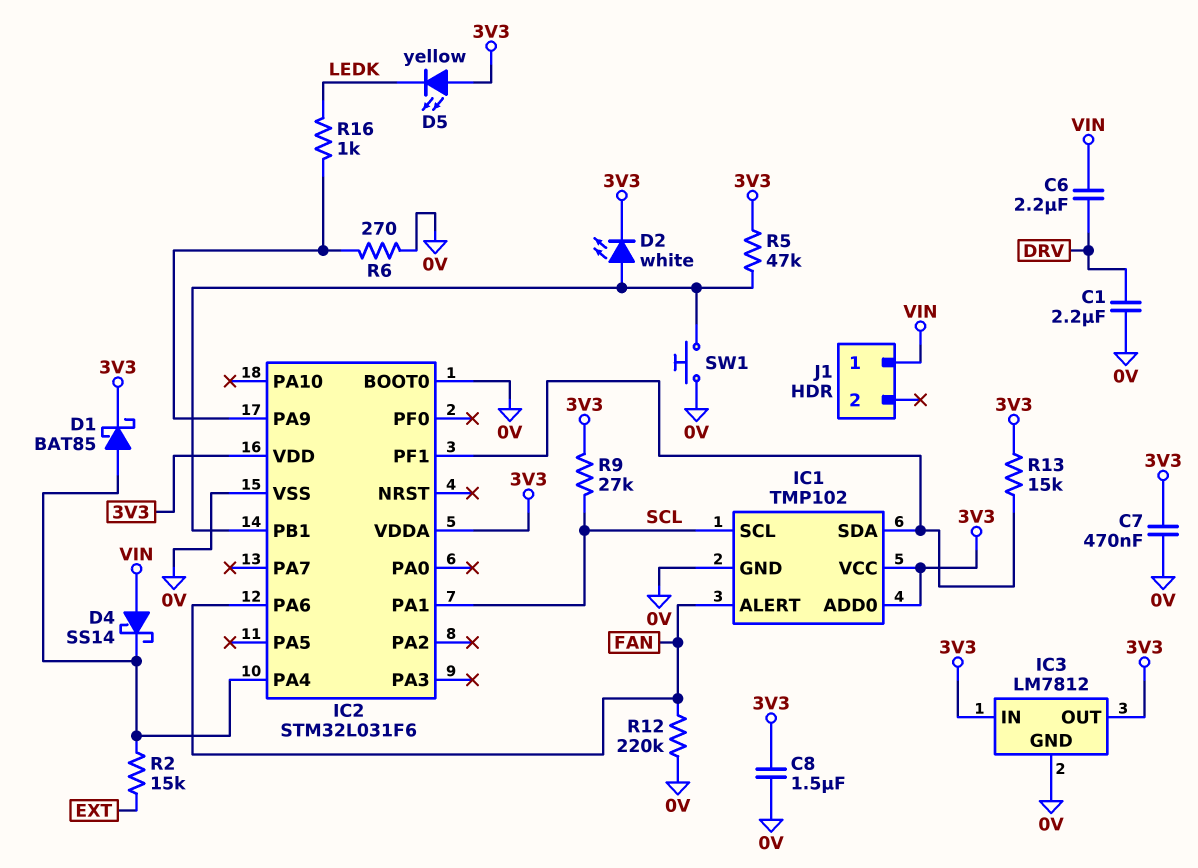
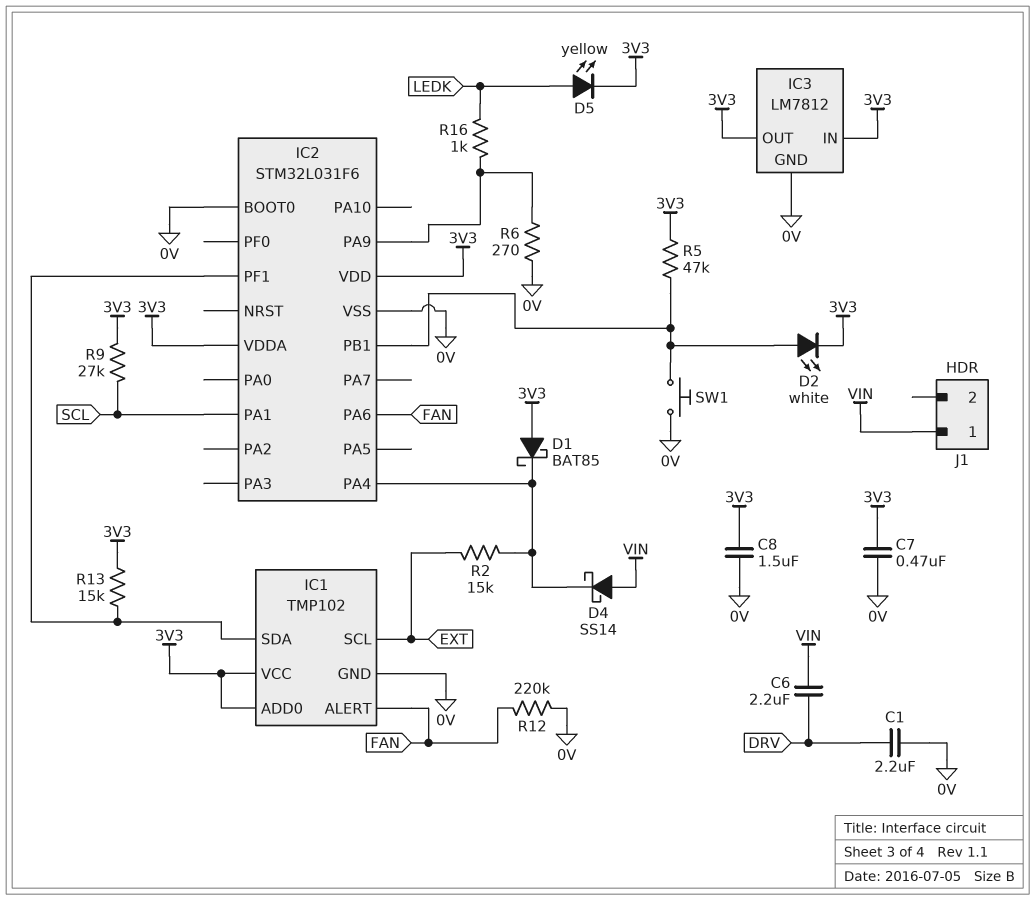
D1: schottky BAT85 (A IC2/PA4, K 3V3) -> schottky BAT85 (A 3V3, K IC2/PA4)
D5: LED yellow (A 3V3, K LEDK) -> LED yellow (A LEDK, K 3V3)
IC1 pin SCL: SCL -> EXT

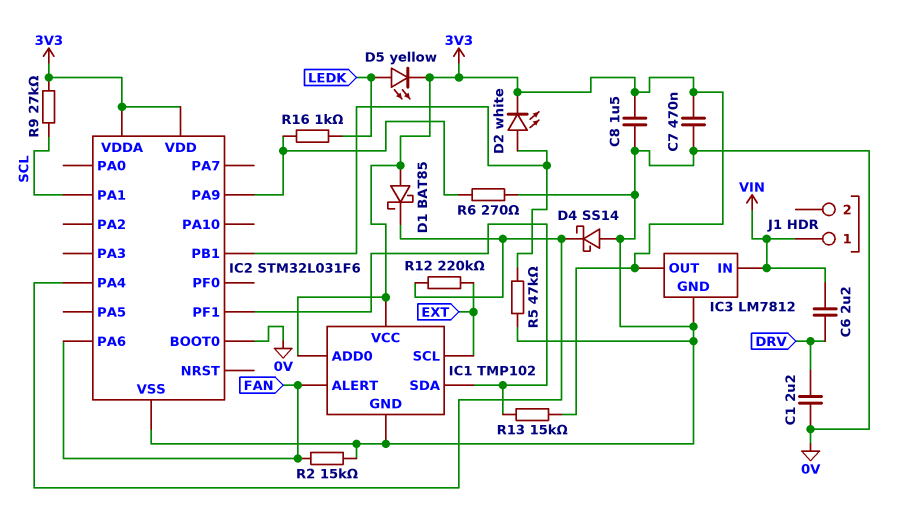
D4: schottky SS14 (A VIN, K IC2/PA4) -> schottky SS14 (A 0V, K IC2/PA4)
IC3 pin IN: 3V3 -> VIN
R2: 15k (EXT, IC2/PA4) -> 15k (0V, FAN)
R5: 47k (3V3, IC2/PB1) -> 47k (0V, IC2/PB1)
R12: 220k (0V, FAN) -> 220k (EXT, IC2/PA4)
SW1: button (0V, IC2/PB1) -> none

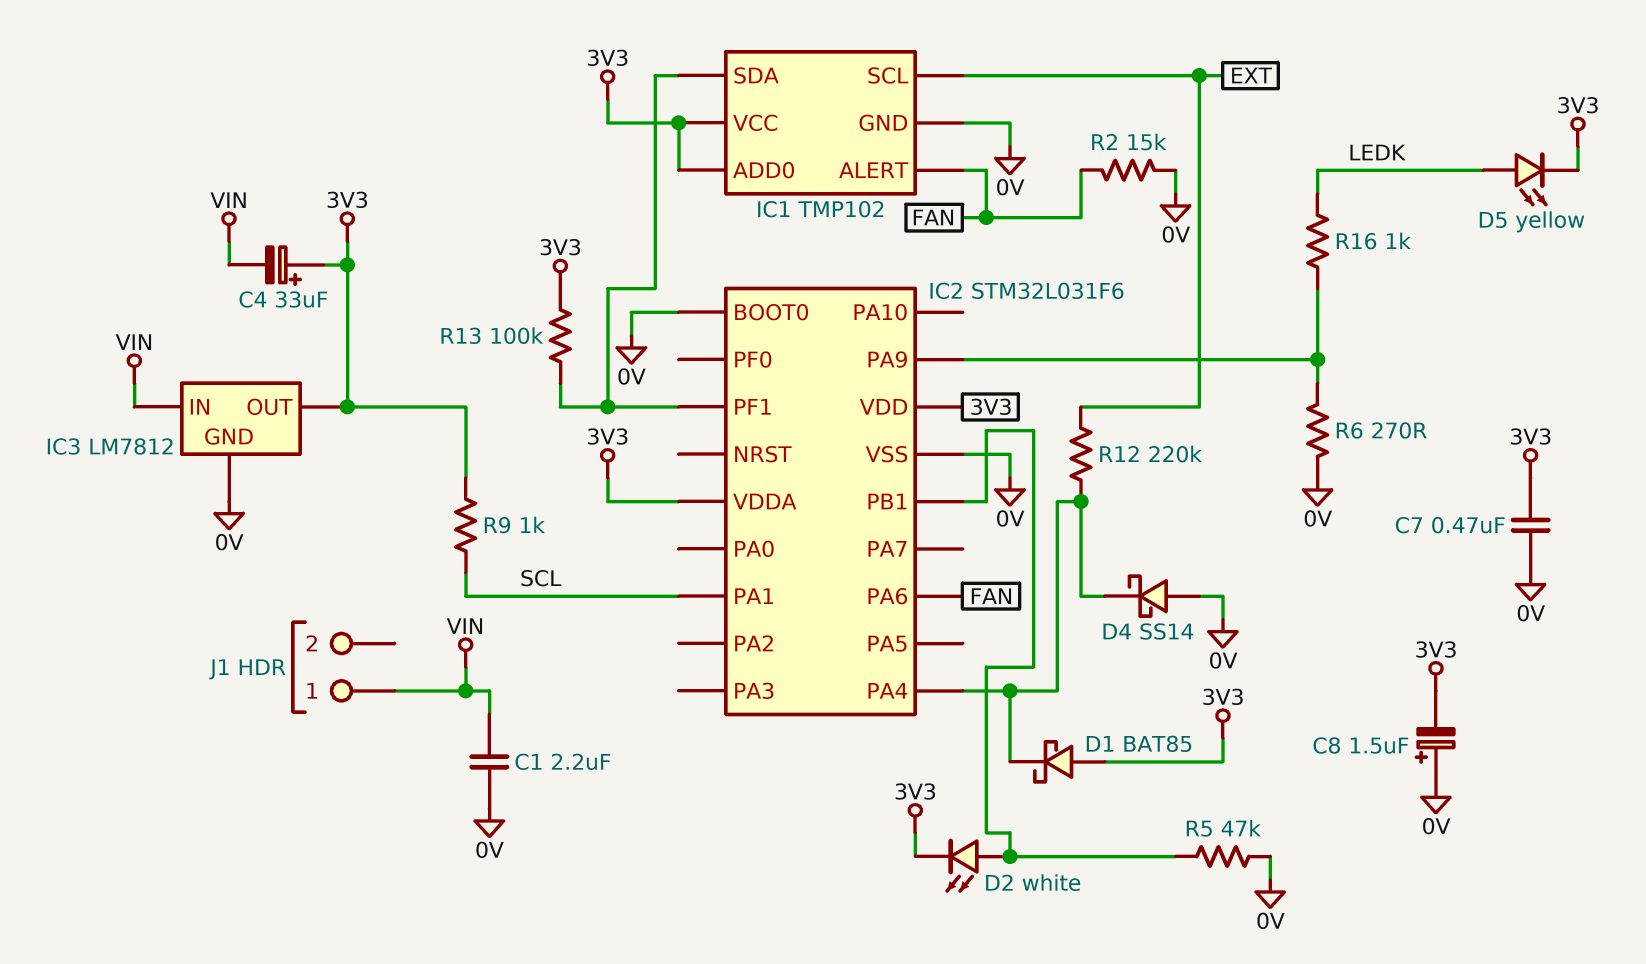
C1: 2.2uF (0V, DRV) -> 2.2uF (0V, VIN)
C4: none -> 33uF (plus 3V3, minus VIN)
C6: 2.2uF (DRV, VIN) -> none
C8: 1.5uF (0V, 3V3) -> 1.5uF (plus 0V, minus 3V3)
R9: 27k (3V3, SCL) -> 1k (3V3, SCL)
R13: 15k (3V3, IC1/SDA) -> 100k (3V3, IC1/SDA)

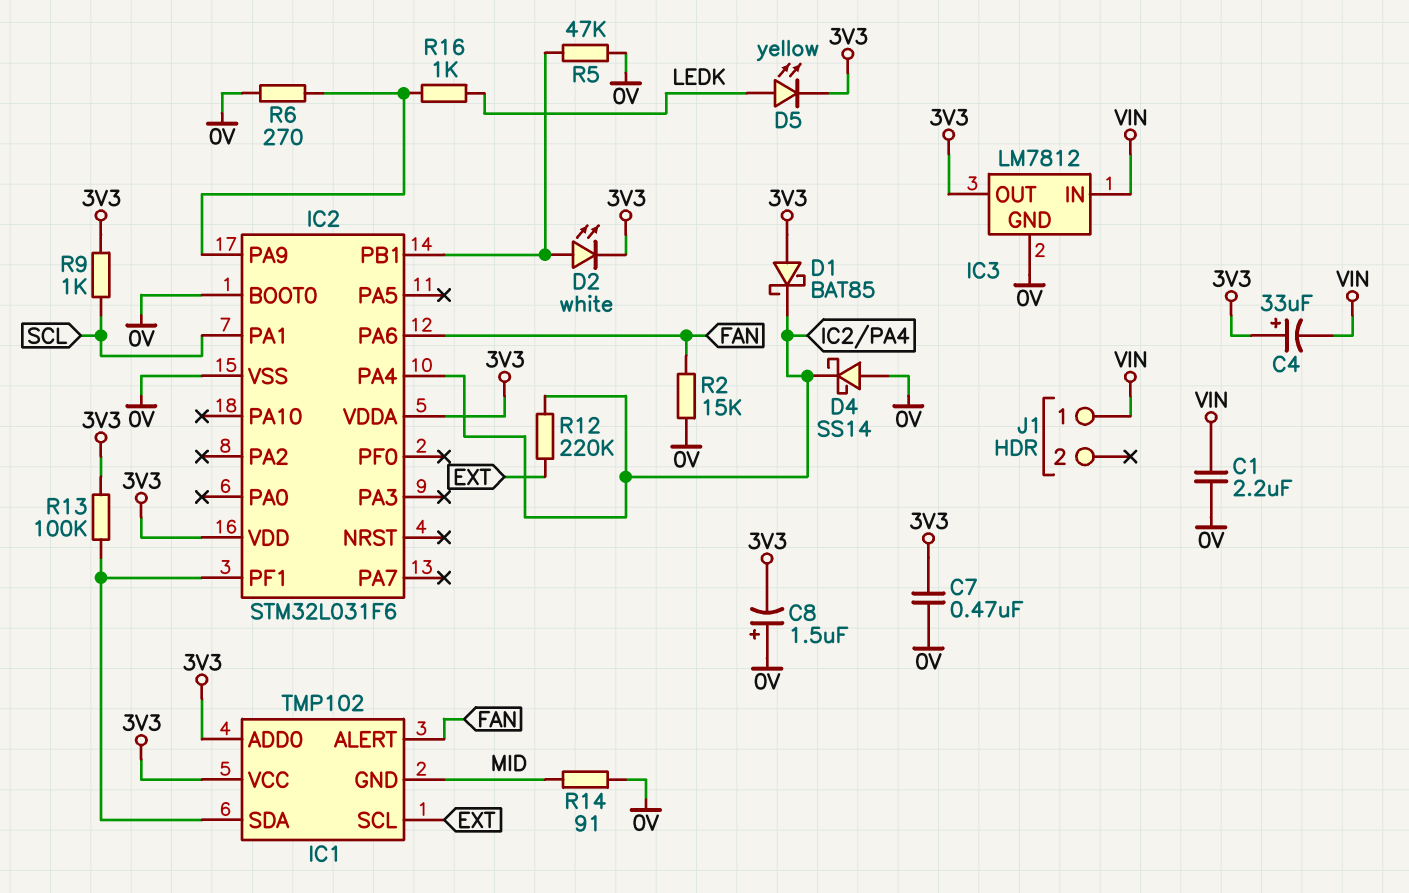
IC1 pin GND: 0V -> MID
R14: none -> 91 (0V, MID)

